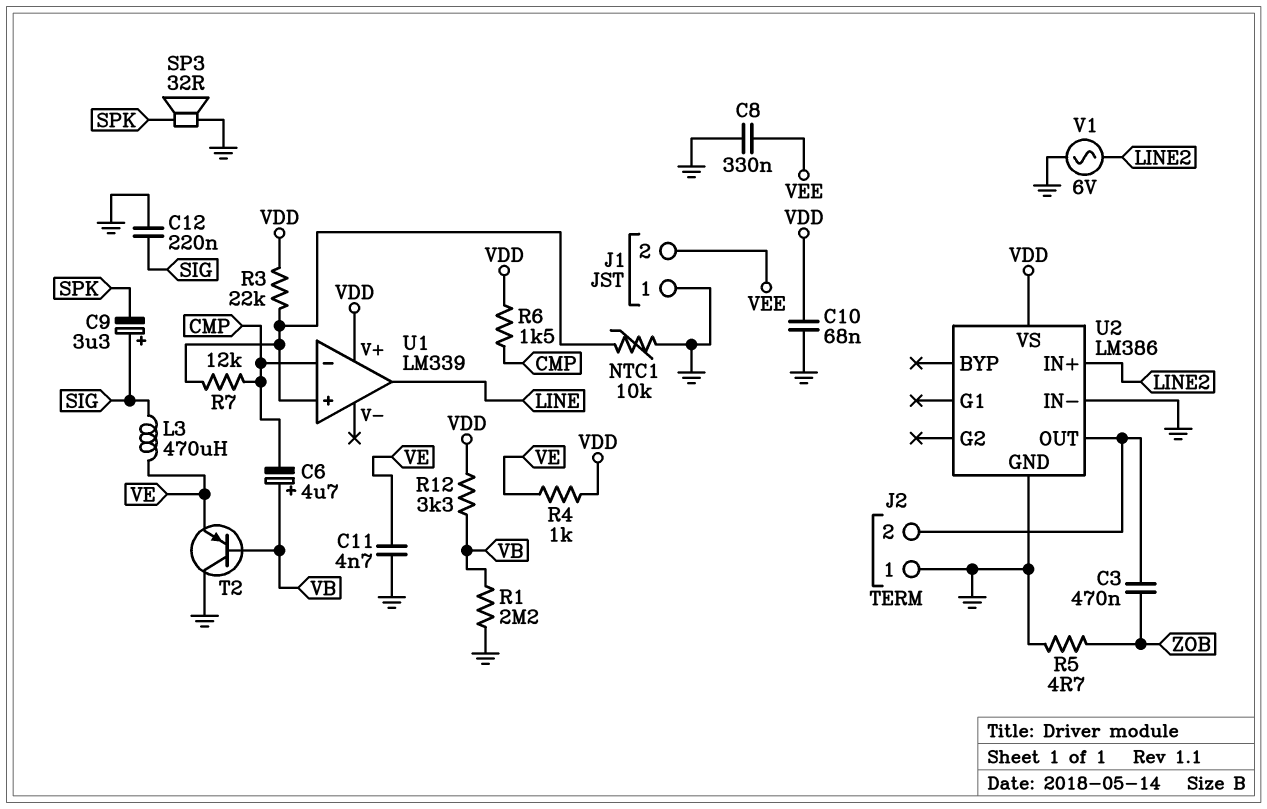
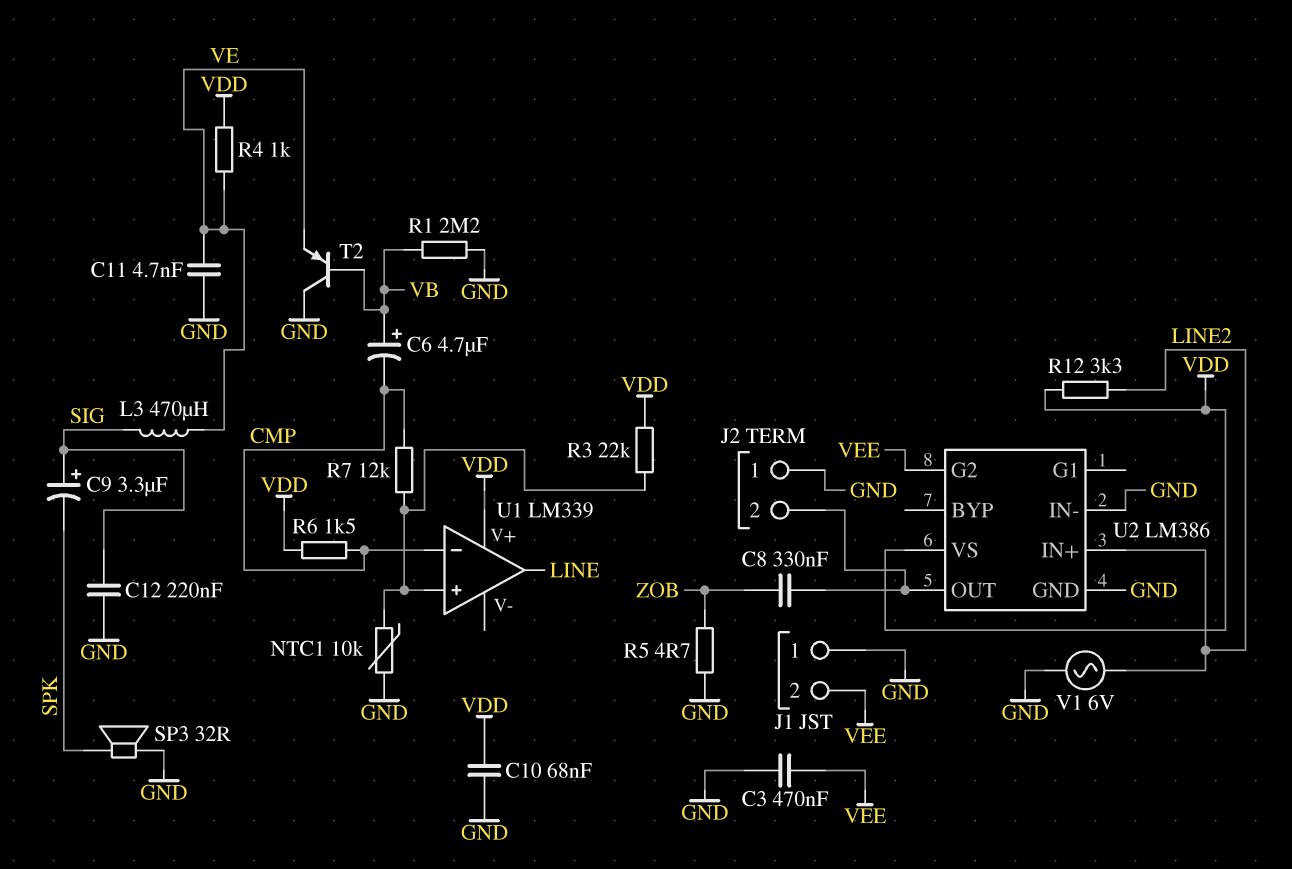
C3: 470nF (J2/2, ZOB) -> 470nF (GND, VEE)
C8: 330nF (GND, VEE) -> 330nF (J2/2, ZOB)
R12: 3.3k (VB, VDD) -> 3.3k (LINE2, VDD)
U2 pin G2: none -> VEE

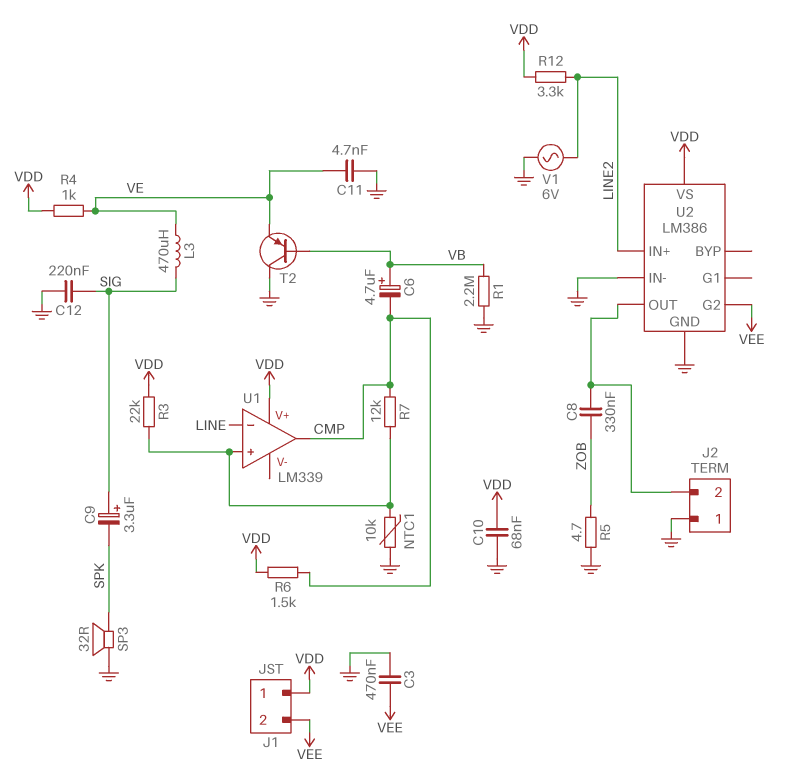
J1 pin 1: GND -> VDD
U1 pin in-: CMP -> LINE
U1 pin out: LINE -> CMP

